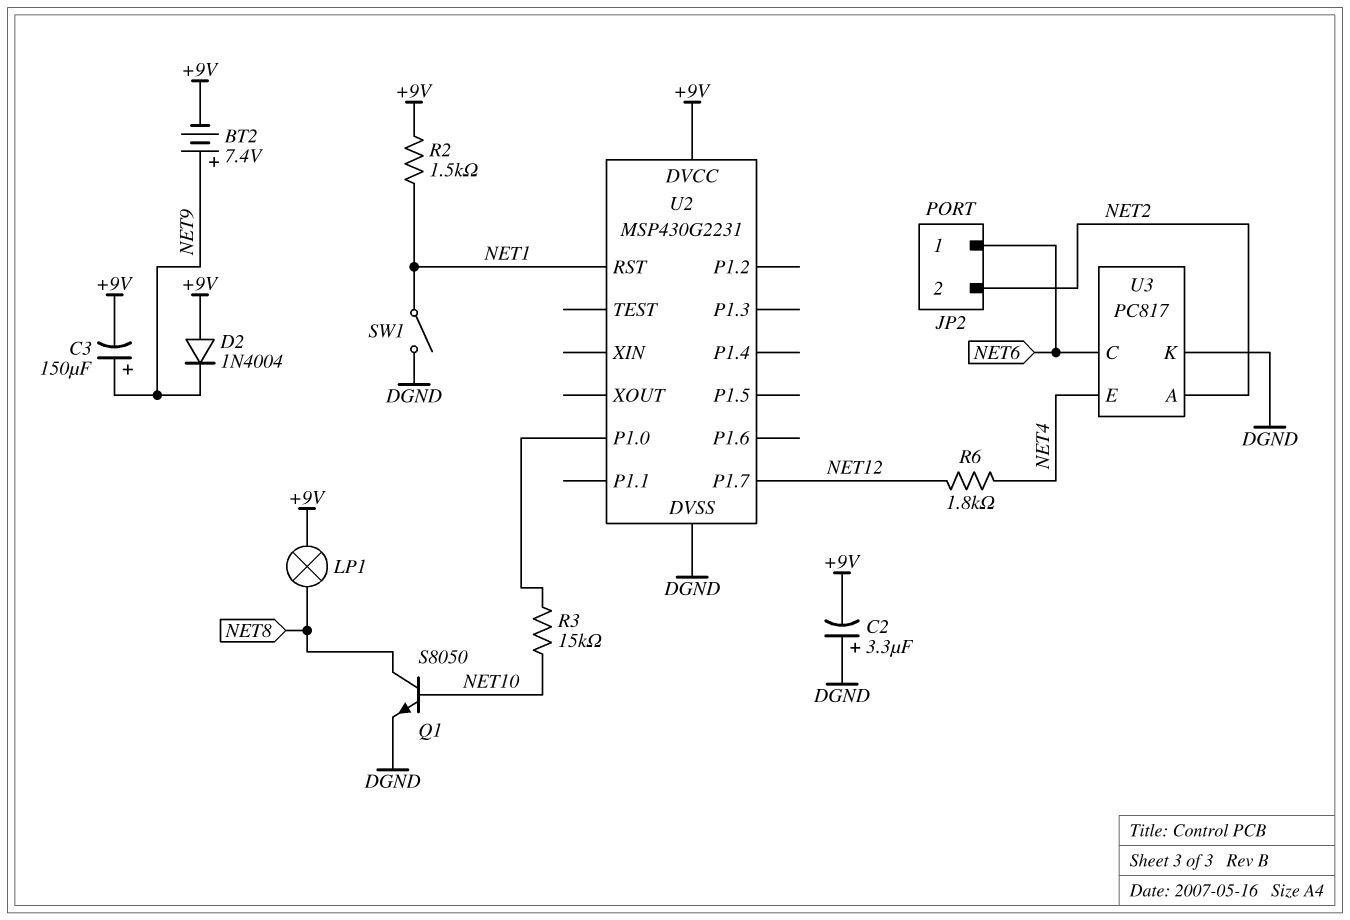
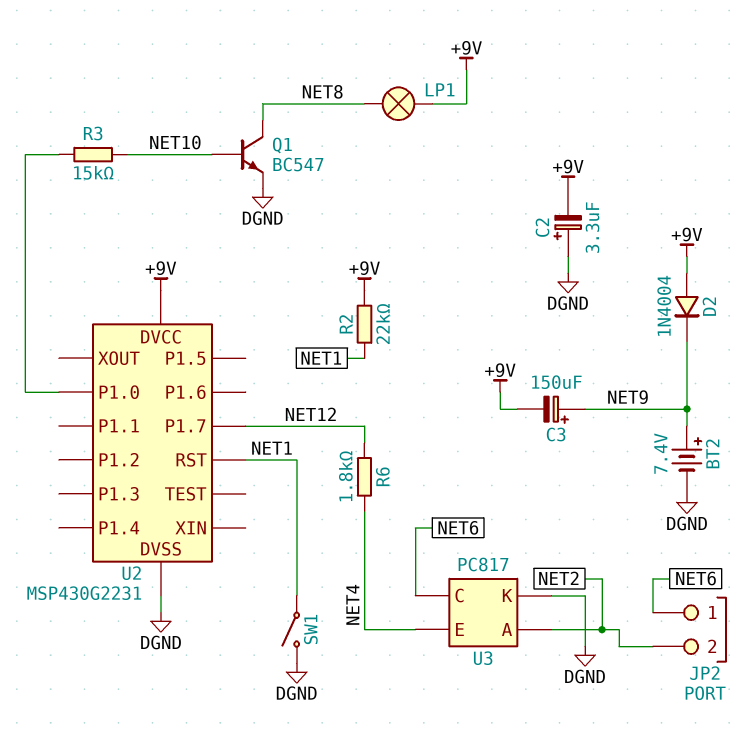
BT2: 7.4V (plus NET9, minus +9V) -> 7.4V (plus NET9, minus DGND)
Q1: NPN S8050 (B NET10, C NET8, E DGND) -> NPN BC547 (B NET10, C NET8, E DGND)
R2: 1.5k (+9V, NET1) -> 22k (+9V, NET1)

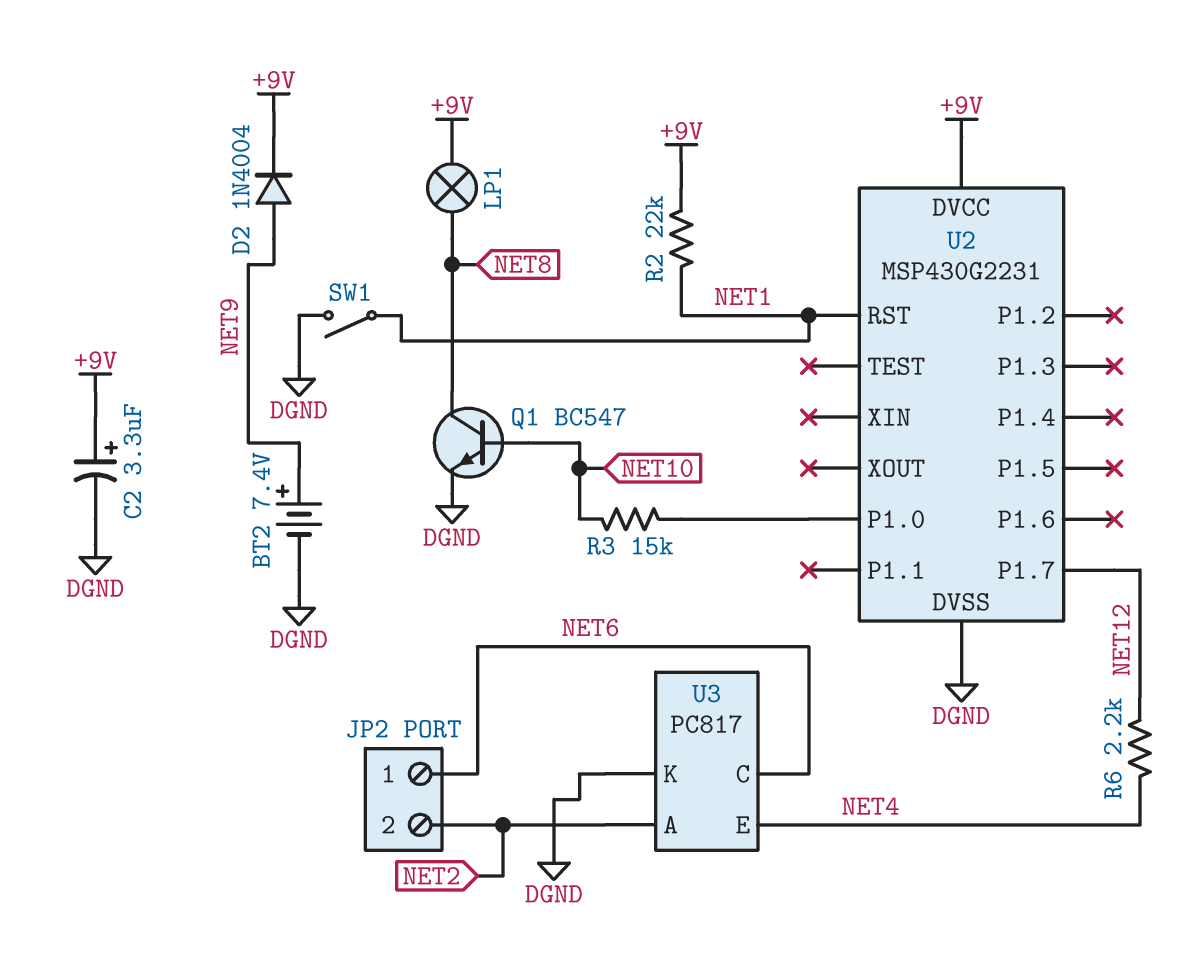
C2: 3.3uF (plus DGND, minus +9V) -> 3.3uF (plus +9V, minus DGND)
C3: 150uF (plus NET9, minus +9V) -> none
D2: diode 1N4004 (A +9V, K NET9) -> diode 1N4004 (A NET9, K +9V)
R6: 1.8k (NET4, NET12) -> 2.2k (NET4, NET12)

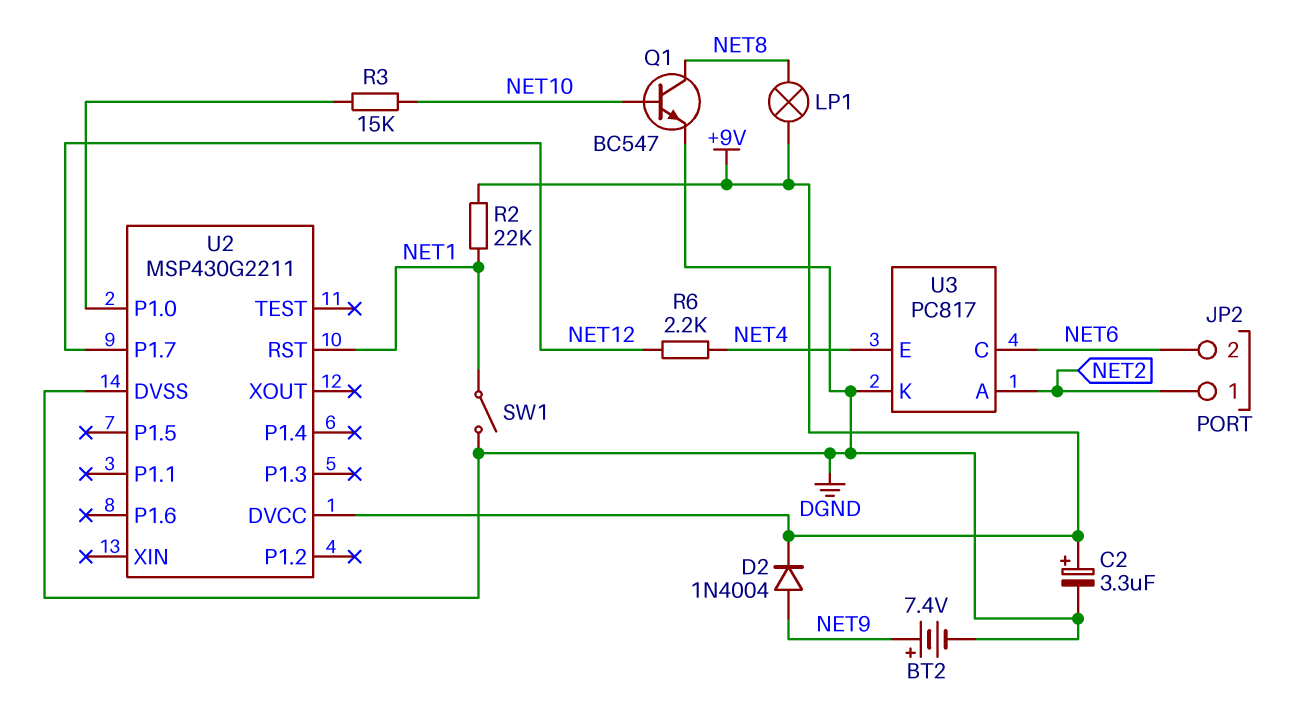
JP2 pin 1: NET6 -> NET2
JP2 pin 2: NET2 -> NET6
U2: MSP430G2231 -> MSP430G2211

